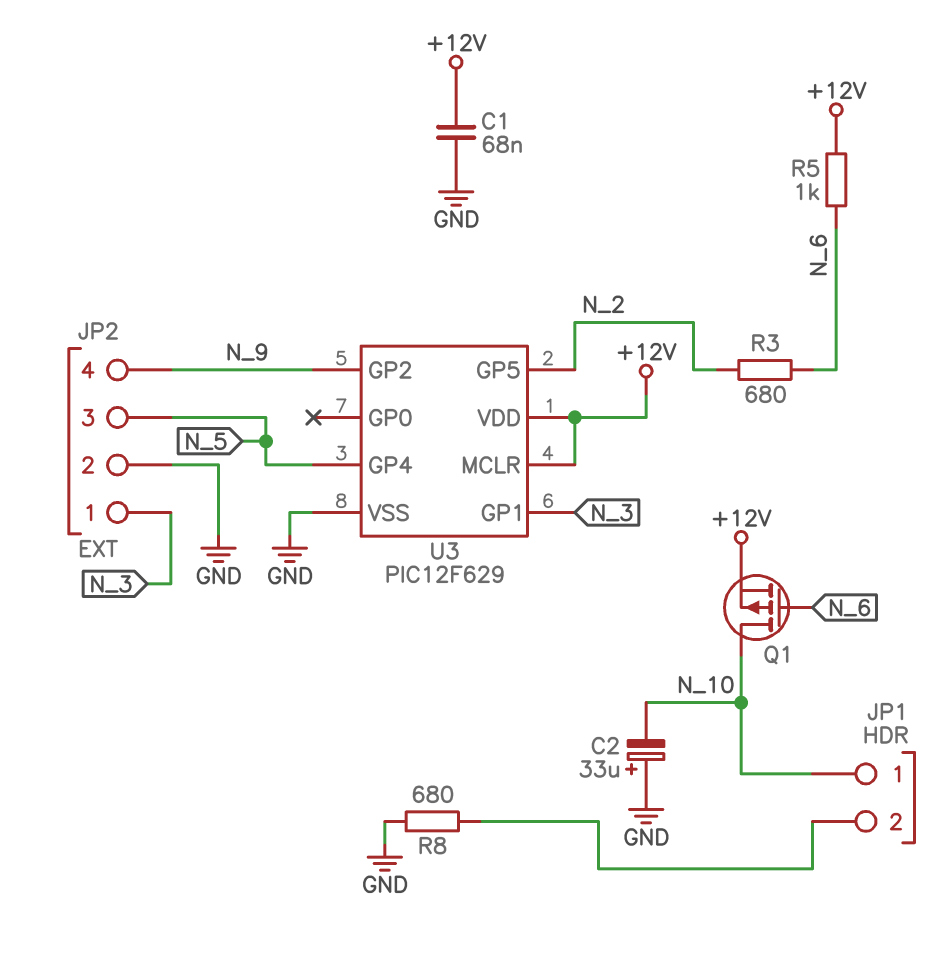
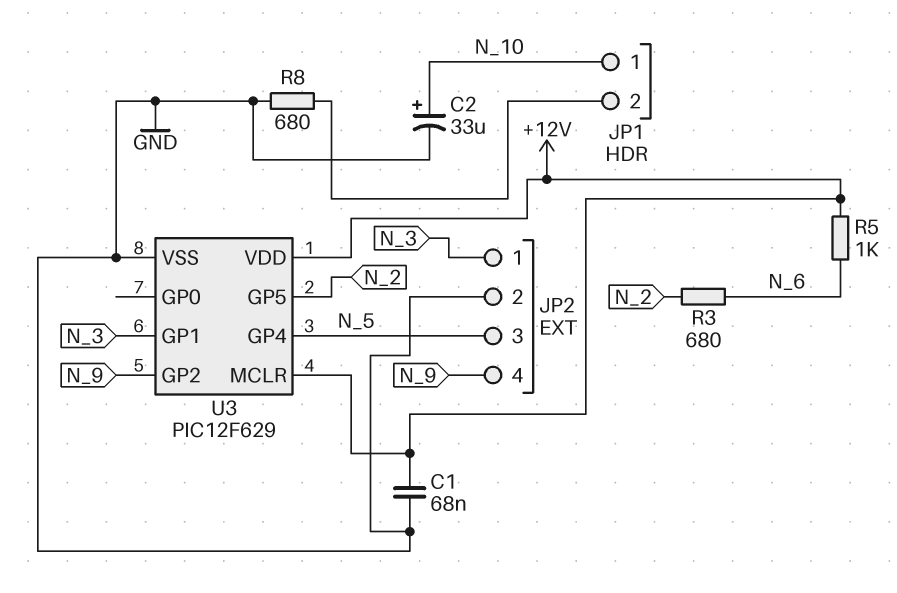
C2: 33uF (plus GND, minus N_10) -> 33uF (plus N_10, minus GND)
Q1: PMOS (G N_6, D N_10, S +12V) -> none

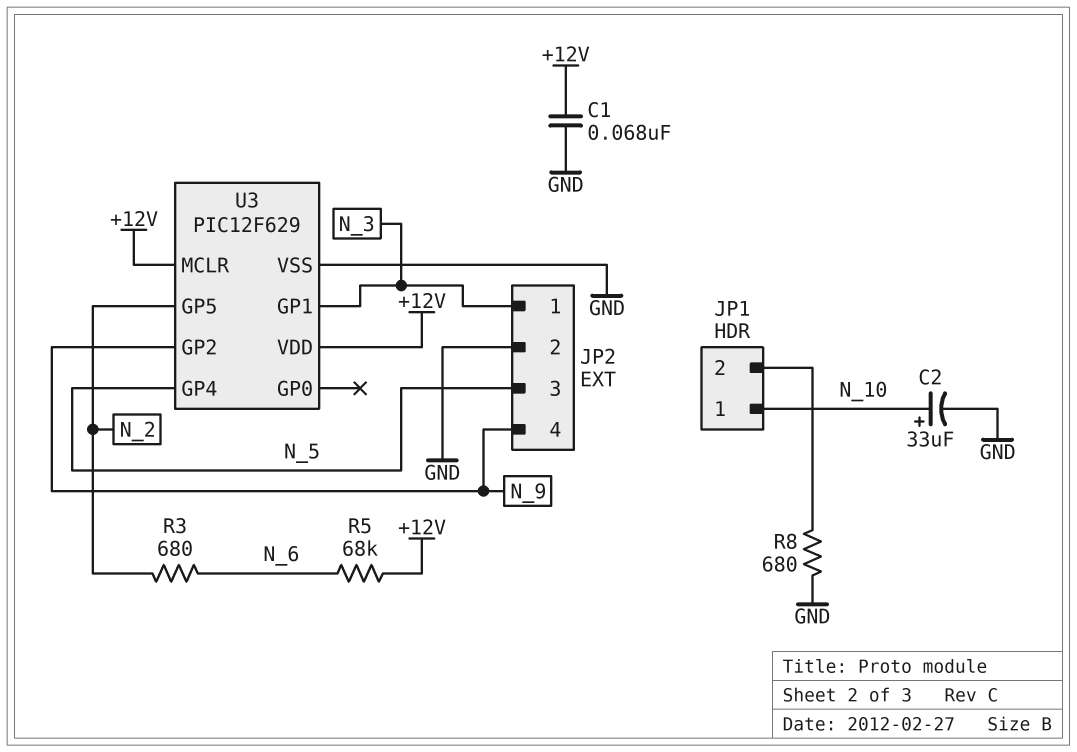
R5: 1k (+12V, N_6) -> 68k (+12V, N_6)

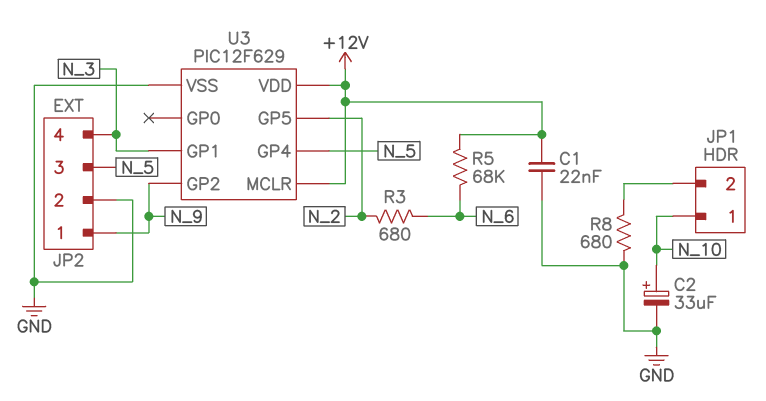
C1: 68nF (+12V, GND) -> 22nF (+12V, GND)
JP2 pin 1: N_3 -> N_9
JP2 pin 4: N_9 -> N_3

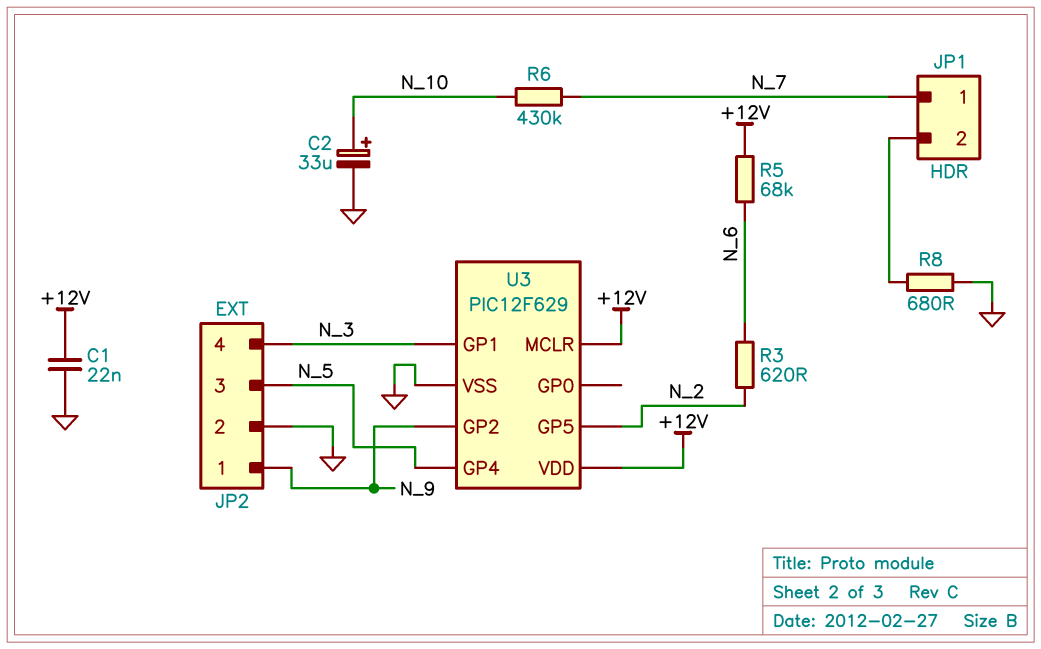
JP1 pin 1: N_10 -> N_7
R3: 680 (N_2, N_6) -> 620 (N_2, N_6)
R6: none -> 430k (N_7, N_10)

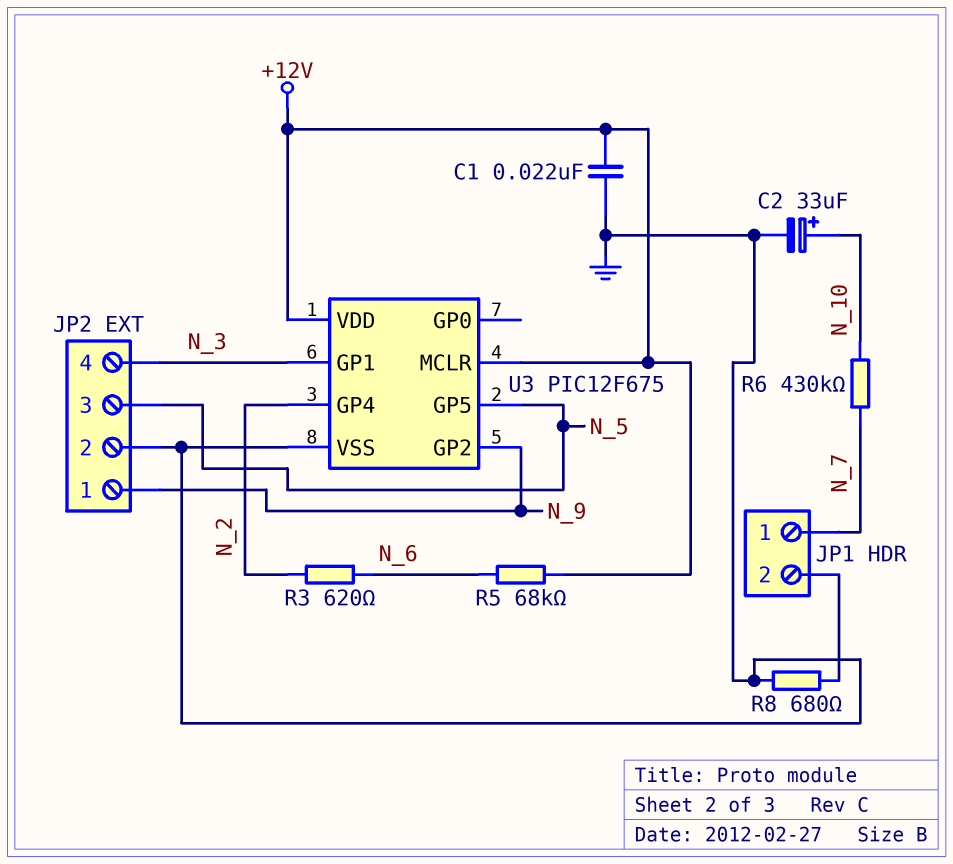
U3: PIC12F629 -> PIC12F675
U3 pin GP4: N_5 -> N_2
U3 pin GP5: N_2 -> N_5

